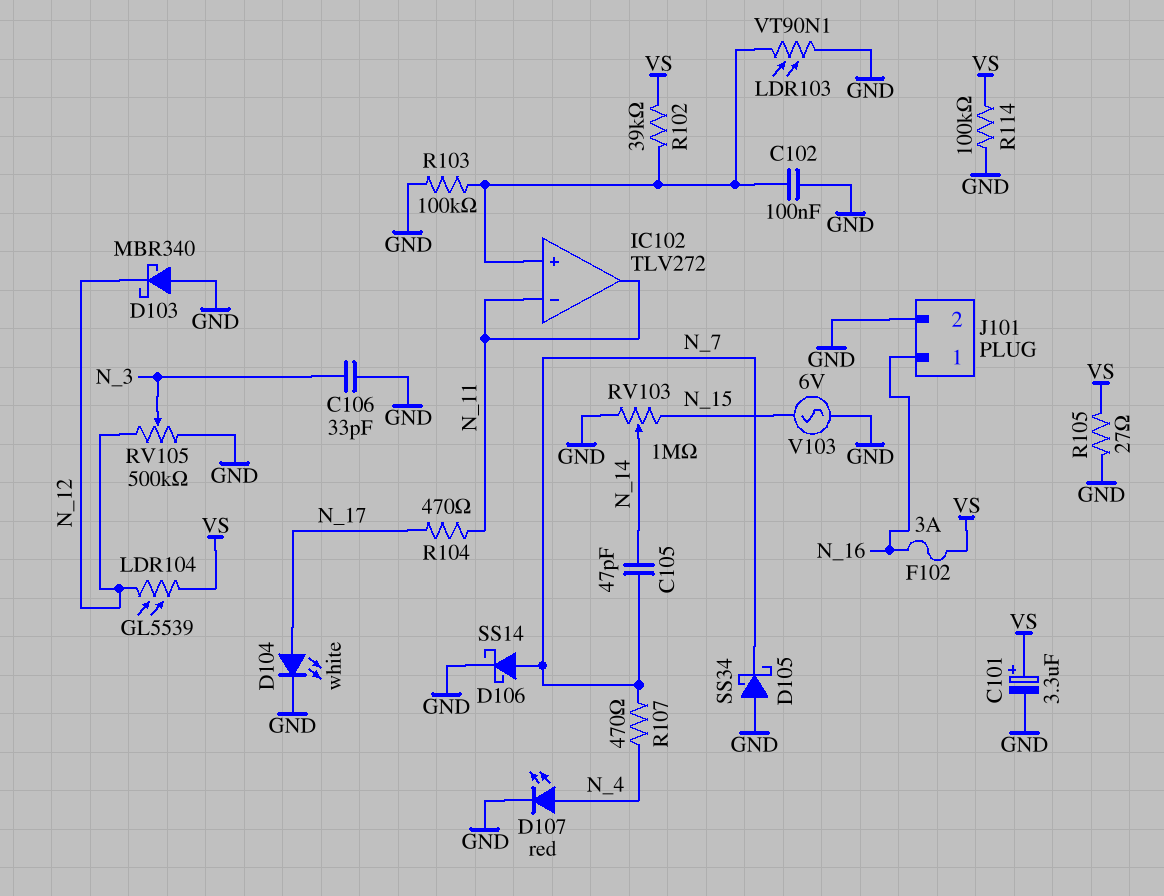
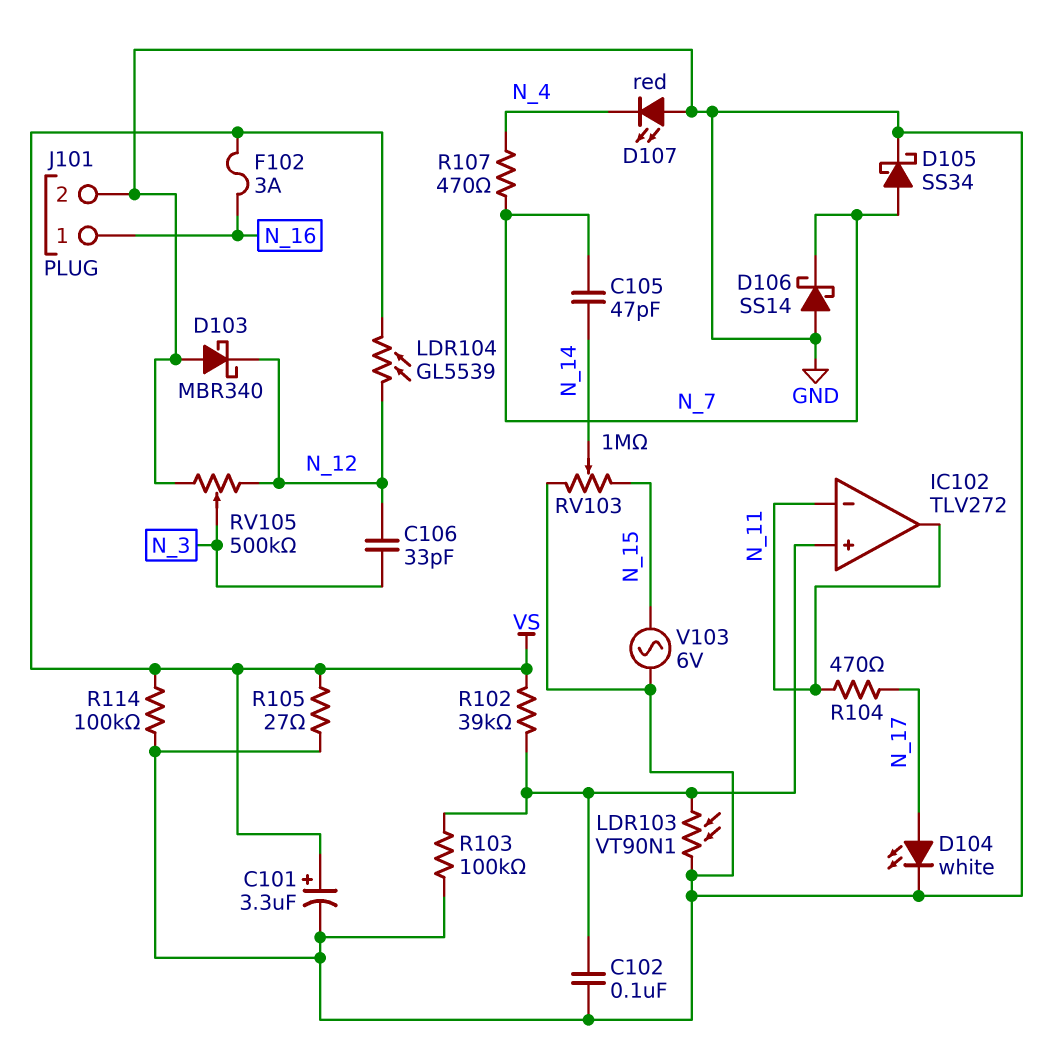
C106: 33pF (GND, N_3) -> 33pF (N_3, N_12)
D105: schottky SS34 (A GND, K N_7) -> schottky SS34 (A N_7, K GND)
D106: schottky SS14 (A N_7, K GND) -> schottky SS14 (A GND, K N_7)
D107: LED red (A N_4, K GND) -> LED red (A GND, K N_4)

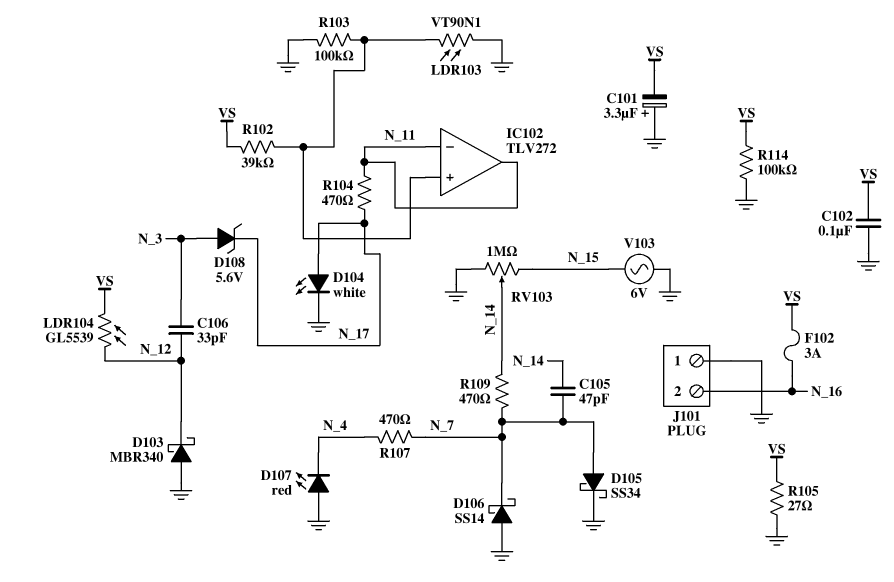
C101: 3.3uF (plus VS, minus GND) -> 3.3uF (plus GND, minus VS)
C102: 100nF (GND, IC102/in+) -> 100nF (GND, VS)
D108: none -> zener 5.6V (A N_3, K N_17)
J101 pin 1: N_16 -> GND
J101 pin 2: GND -> N_16
R109: none -> 470 (N_7, N_14)
RV105: 500k (GND, N_12, wiper N_3) -> none

